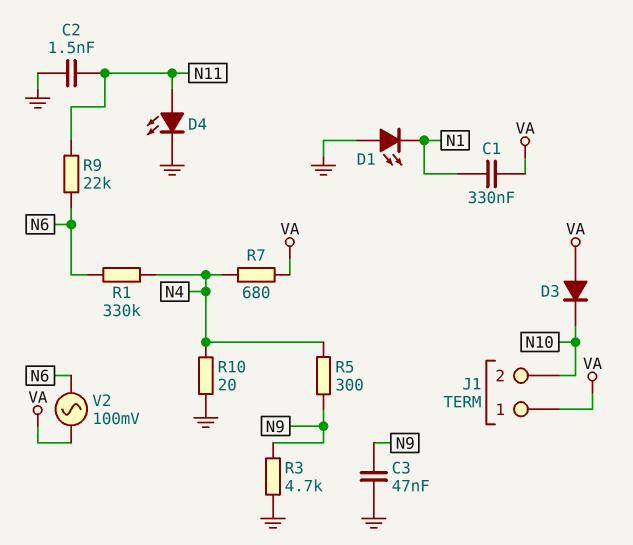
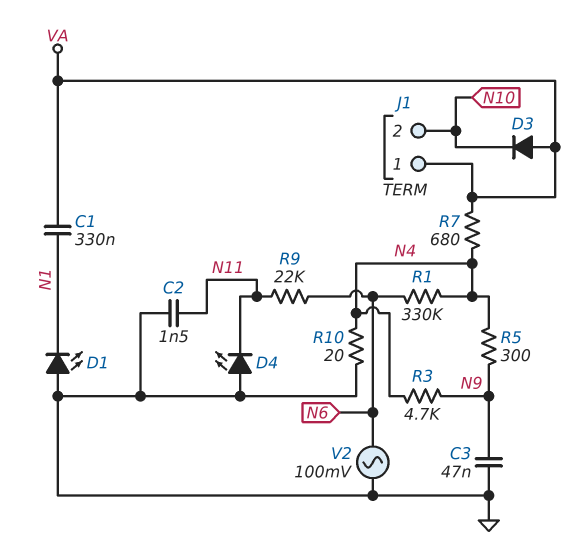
D4: LED (A N11, K GND) -> LED (A GND, K N11)
R3: 4.7k (GND, N9) -> 4.7k (N4, N9)
V2: AC 100mV (N6, VA) -> AC 100mV (GND, N6)

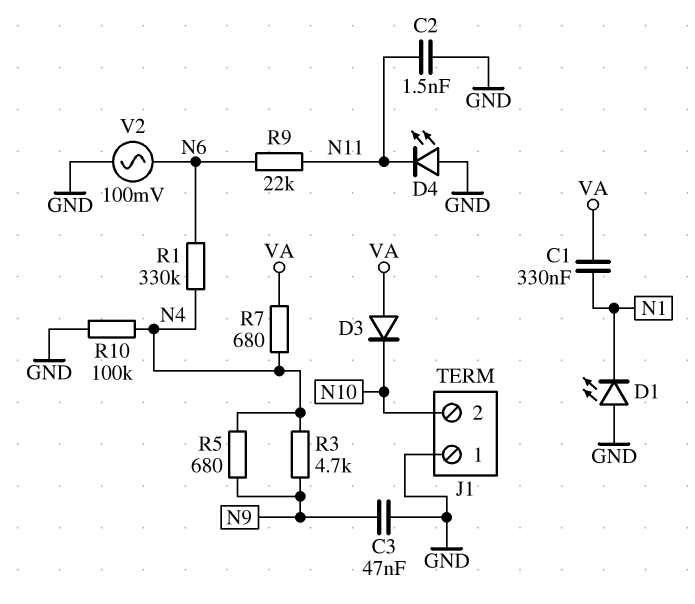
J1 pin 1: VA -> GND
R5: 300 (N4, N9) -> 680 (N4, N9)
R10: 20 (GND, N4) -> 100k (GND, N4)

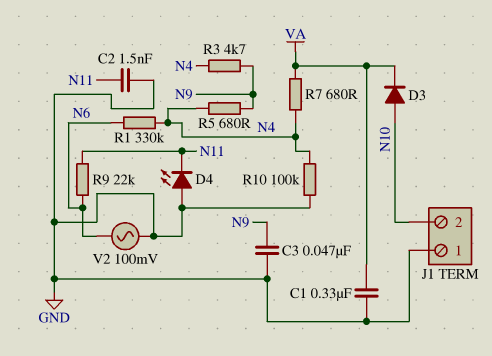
C1: 330nF (N1, VA) -> 330nF (GND, VA)
D1: LED (A GND, K N1) -> none
D3: diode (A VA, K N10) -> diode (A N10, K VA)

